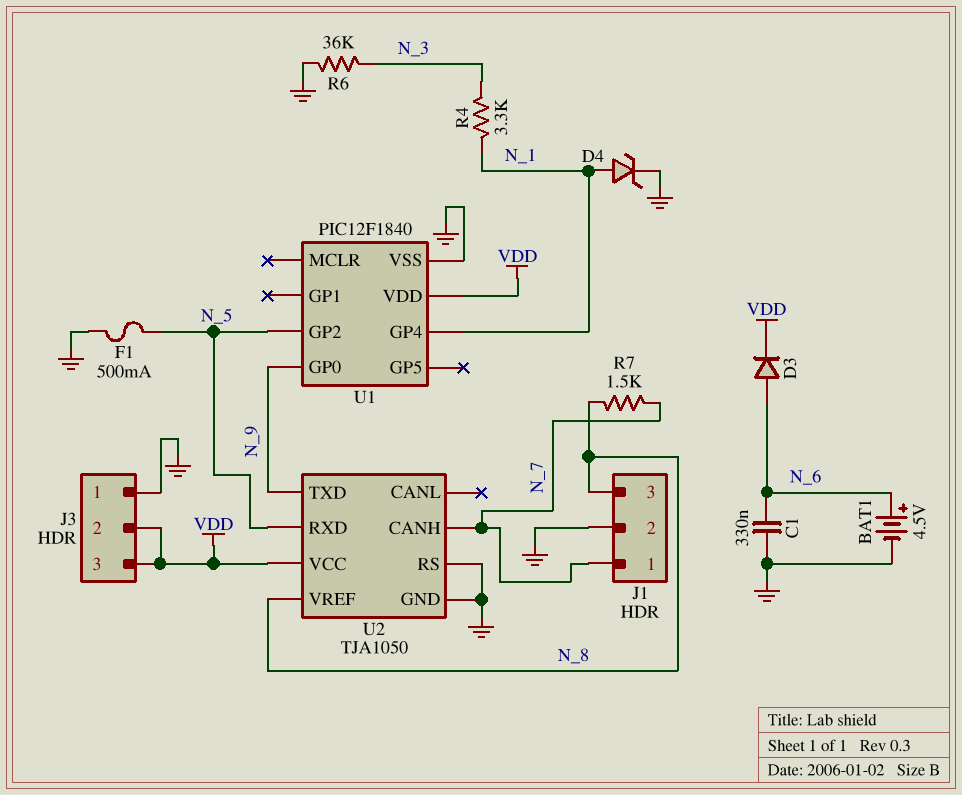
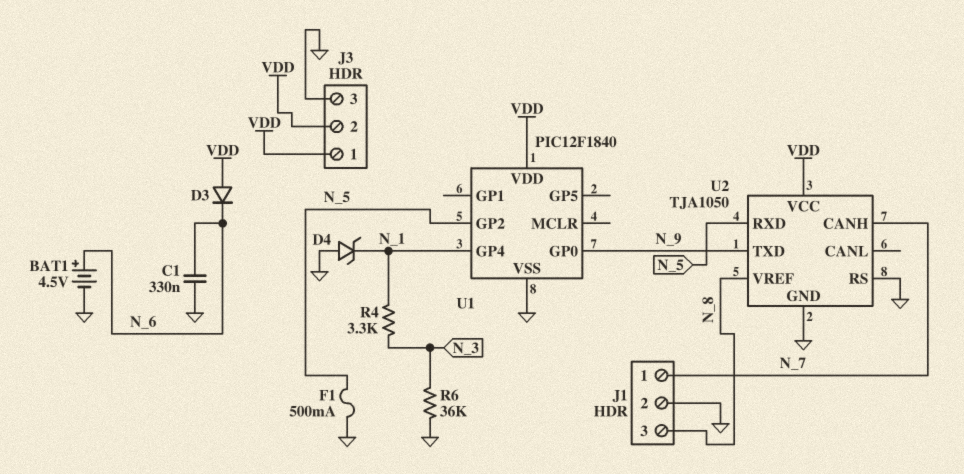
D3: diode (A N_6, K VDD) -> diode (A VDD, K N_6)
D4: zener (A N_1, K GND) -> zener (A GND, K N_1)
J3 pin 1: GND -> VDD
J3 pin 3: VDD -> GND
R7: 1.5k (N_7, N_8) -> none

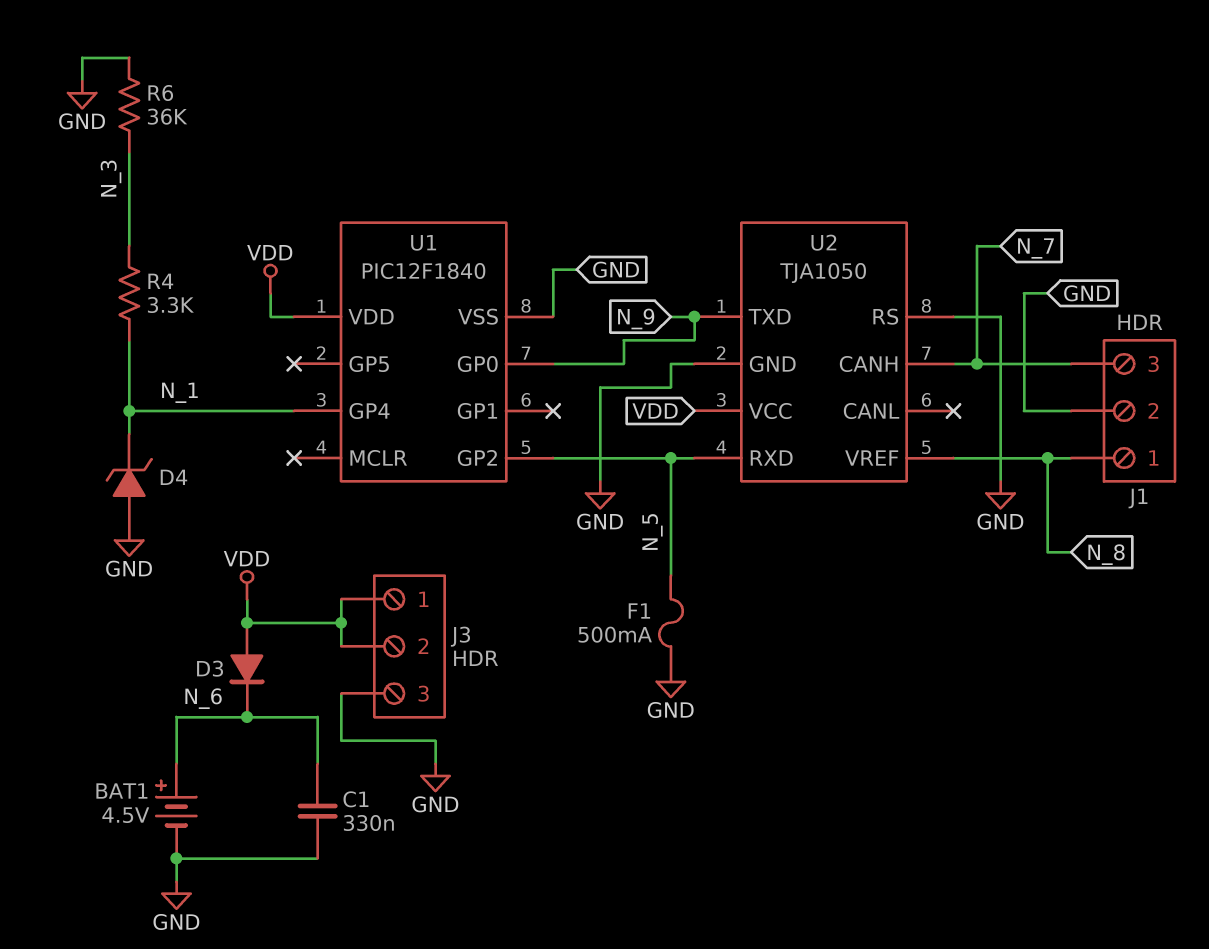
J1 pin 1: N_7 -> N_8
J1 pin 3: N_8 -> N_7

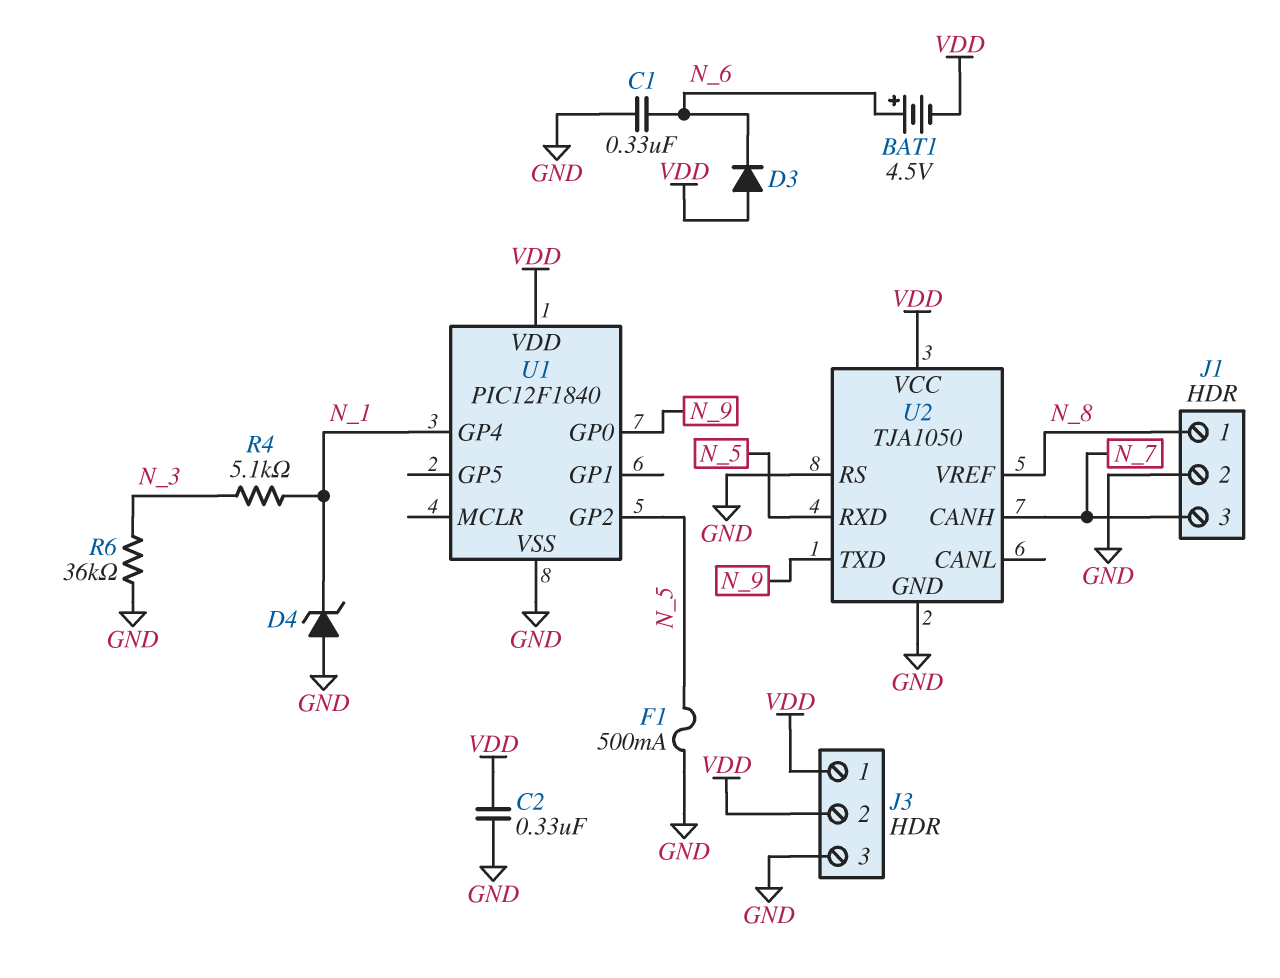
BAT1: 4.5V (plus N_6, minus GND) -> 4.5V (plus N_6, minus VDD)
C2: none -> 330nF (GND, VDD)
R4: 3.3k (N_1, N_3) -> 5.1k (N_1, N_3)

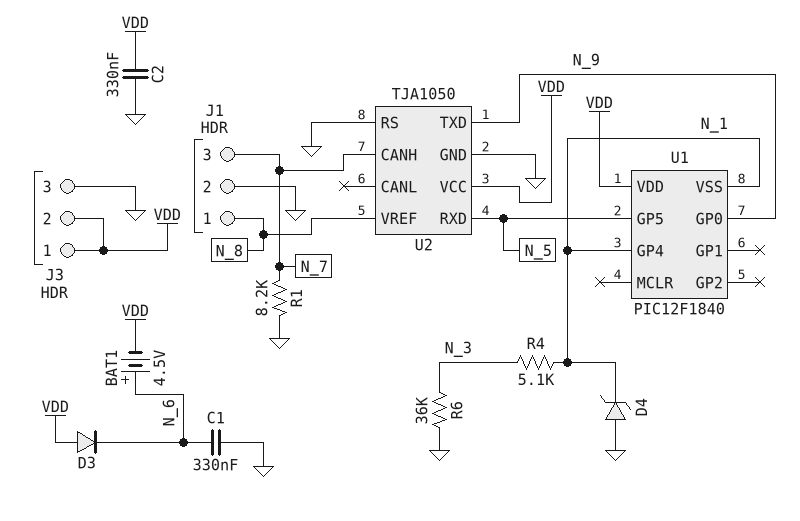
F1: 500mA (GND, N_5) -> none
R1: none -> 8.2k (GND, N_7)
U1 pin GP2: N_5 -> none
U1 pin GP5: none -> N_5
U1 pin VSS: GND -> N_1

